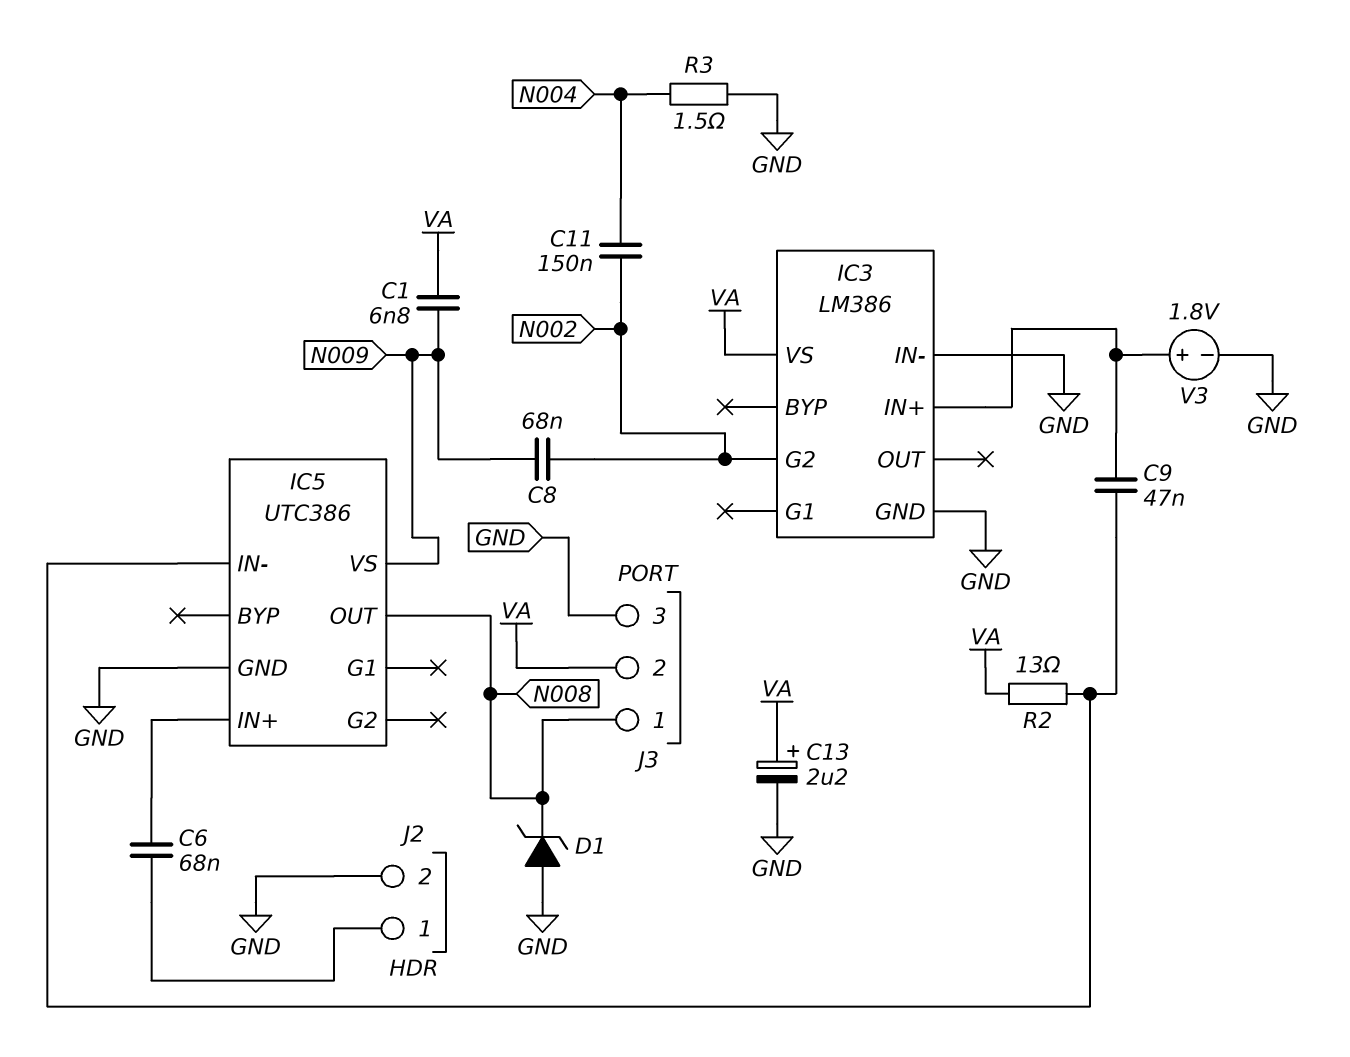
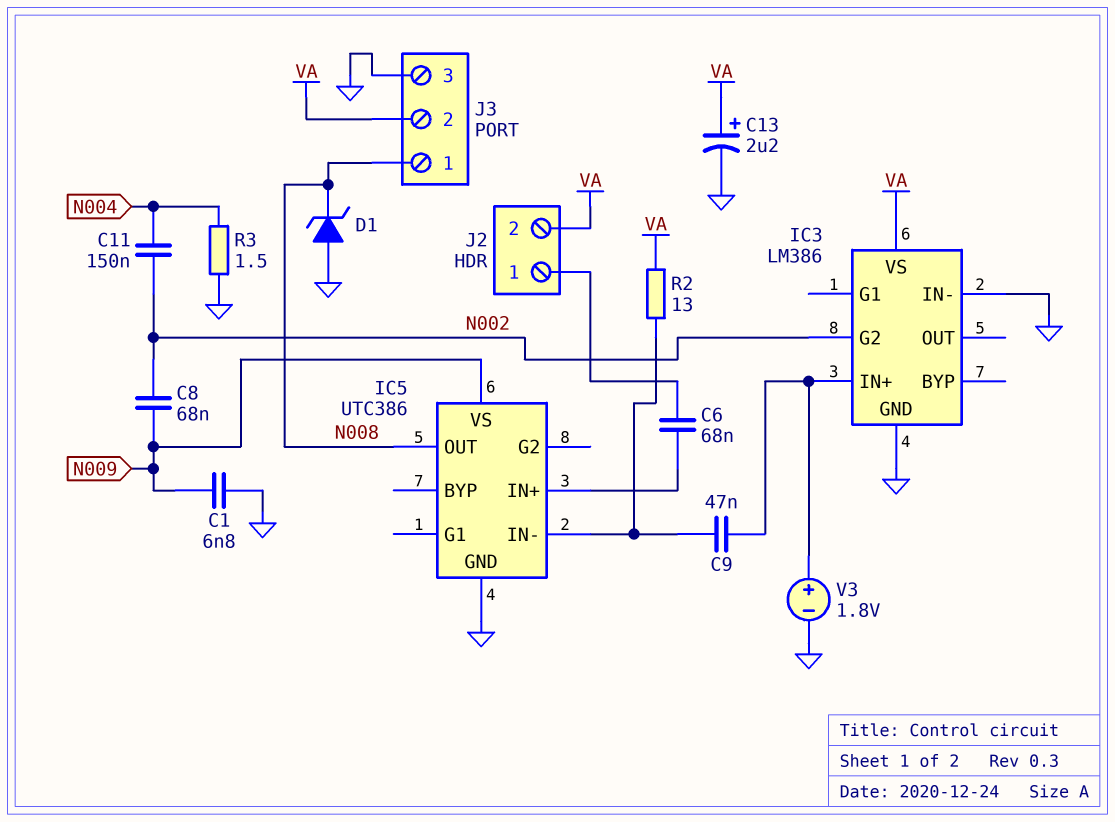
C1: 6.8nF (N009, VA) -> 6.8nF (GND, N009)
J2 pin 2: GND -> VA

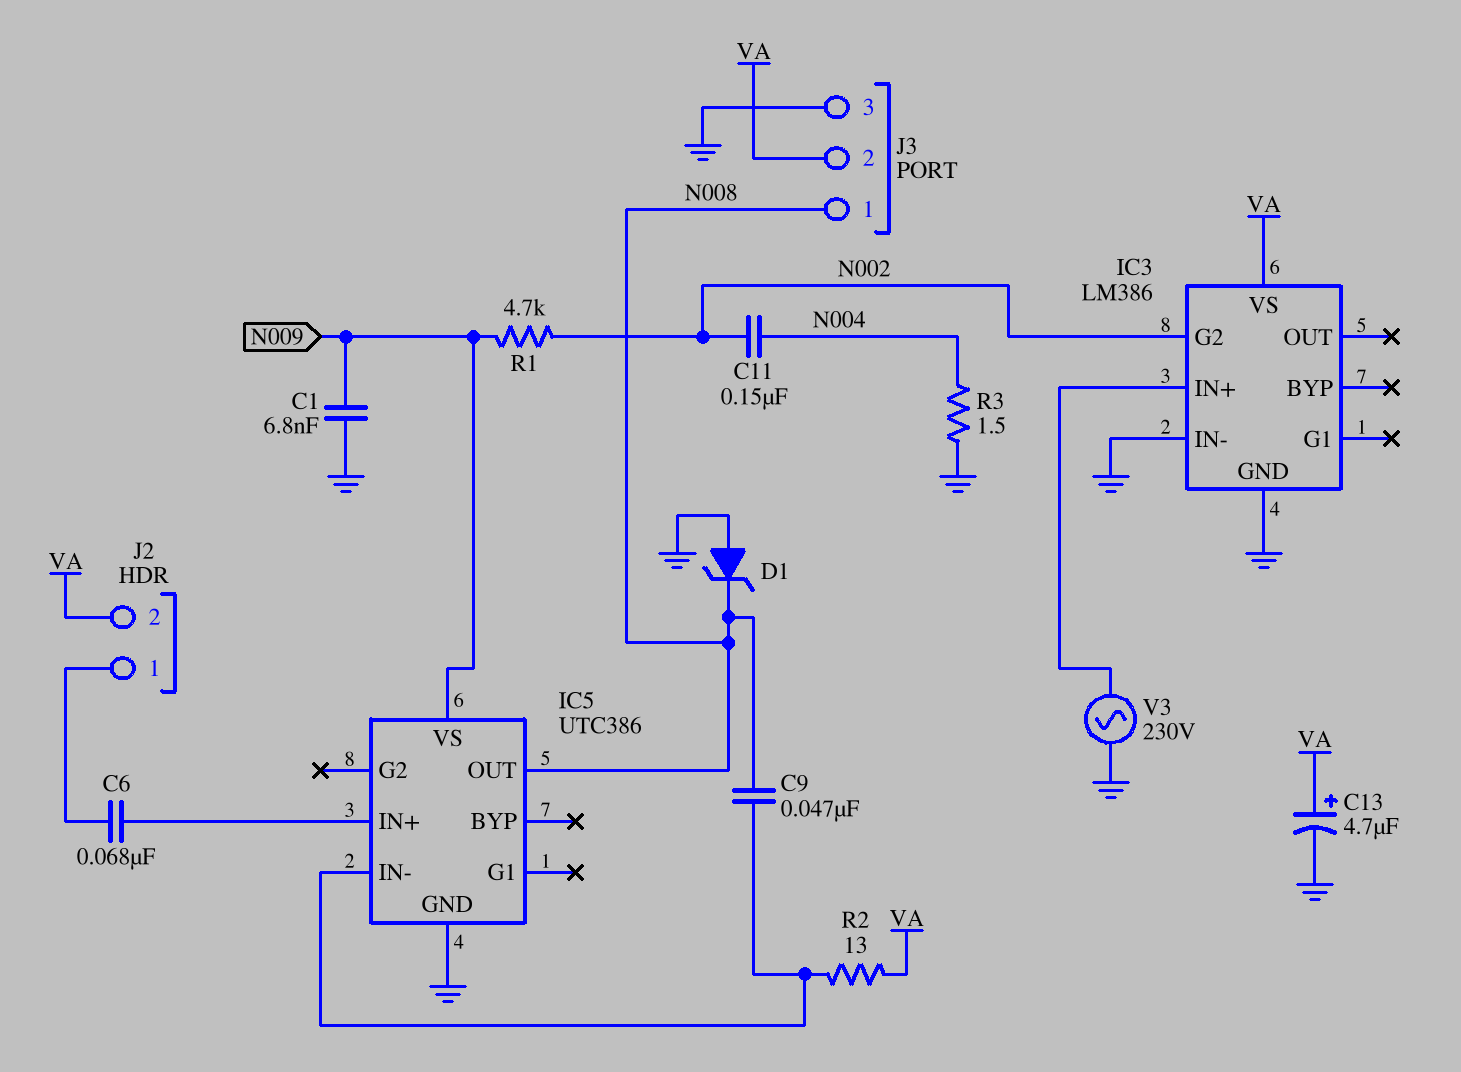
C8: 68nF (N002, N009) -> none
C9: 47nF (IC3/IN+, IC5/IN-) -> 47nF (IC5/IN-, N008)
C13: 2.2uF (plus VA, minus GND) -> 4.7uF (plus VA, minus GND)
R1: none -> 4.7k (N002, N009)
V3: 1.8V (plus IC3/IN+, minus GND) -> AC 230V (GND, IC3/IN+)

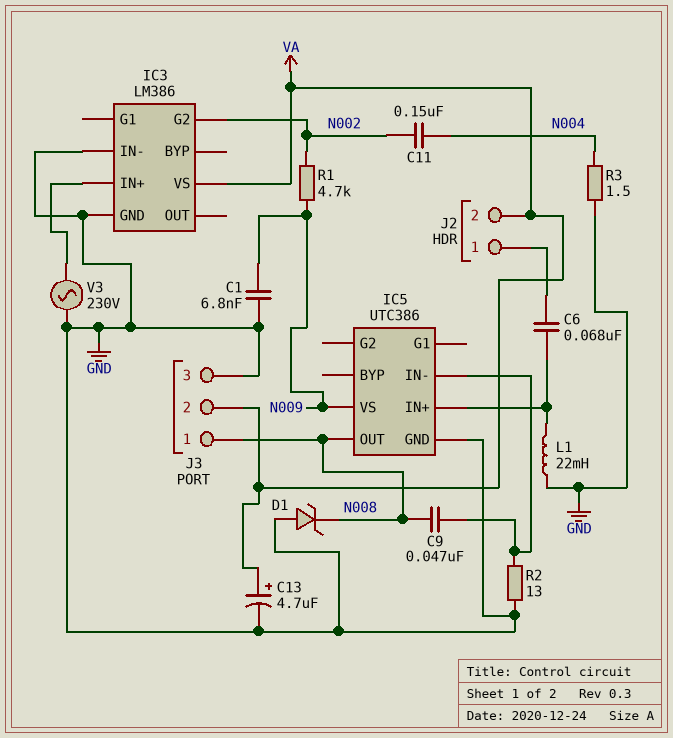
L1: none -> 22mH (GND, IC5/IN+)
R2: 13 (IC5/IN-, VA) -> 13 (GND, IC5/IN-)

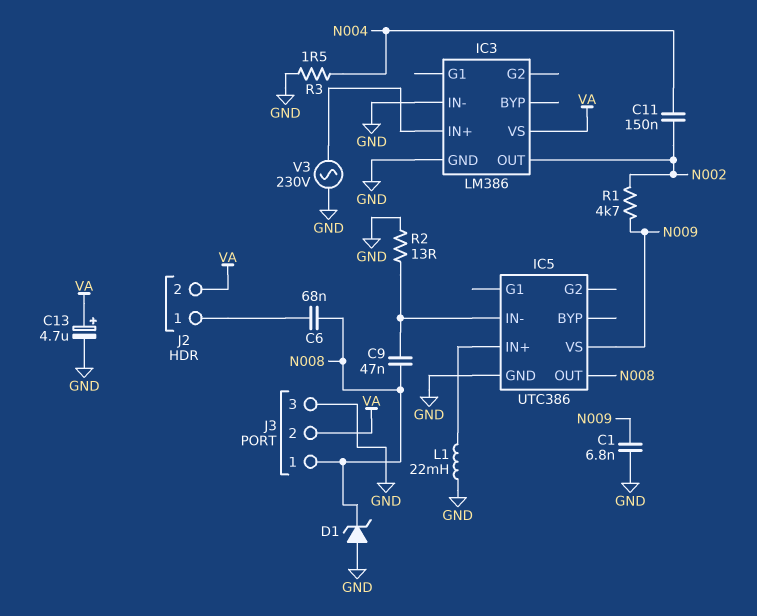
C6: 68nF (IC5/IN+, J2/1) -> 68nF (J2/1, N008)
IC3 pin G2: N002 -> none
IC3 pin OUT: none -> N002

